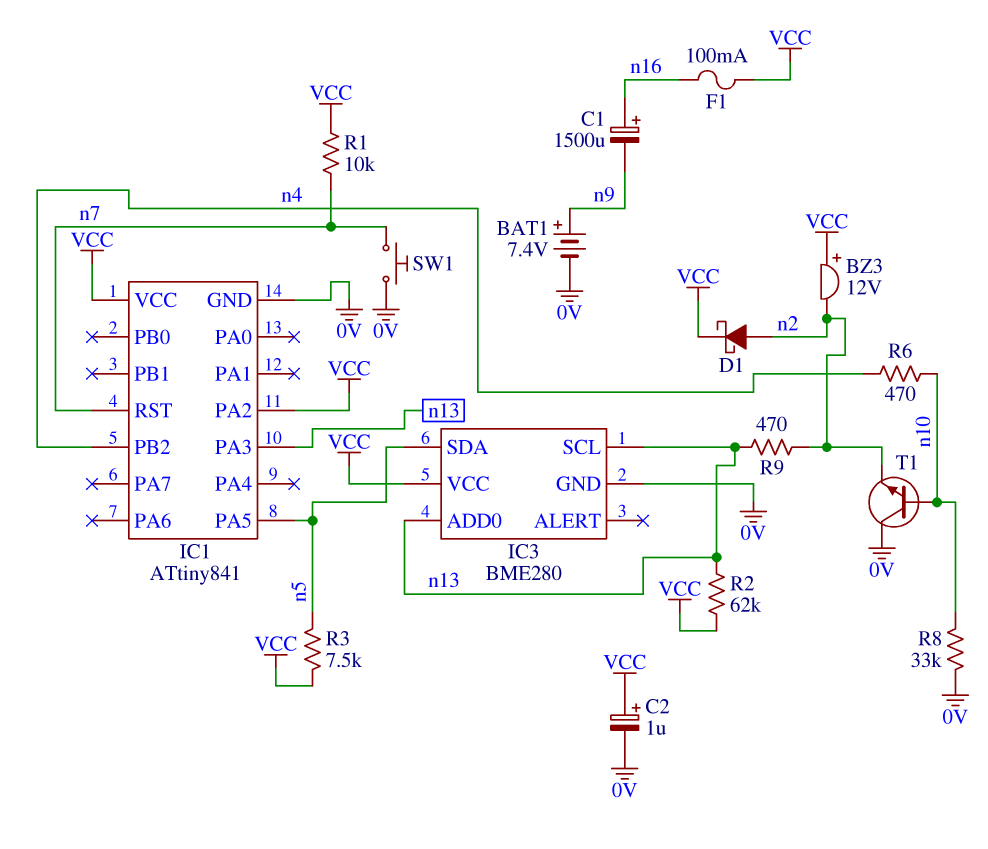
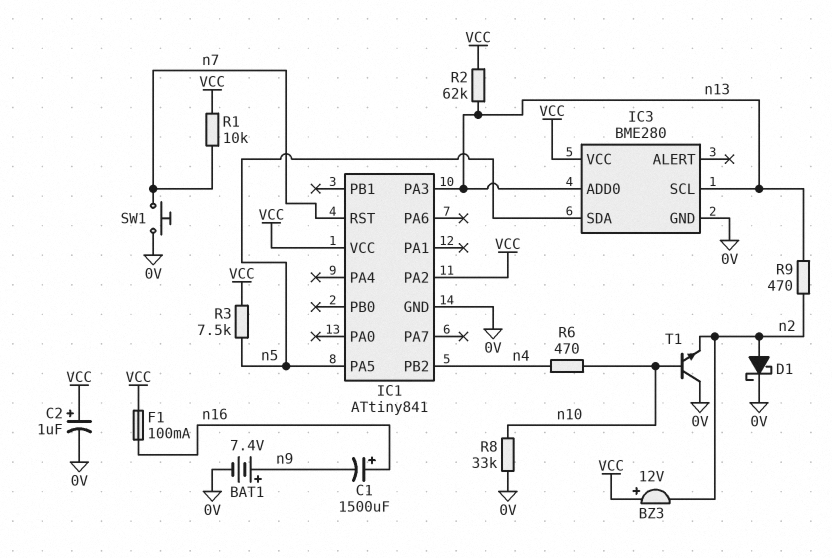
D1: schottky (A n2, K VCC) -> schottky (A n2, K 0V)

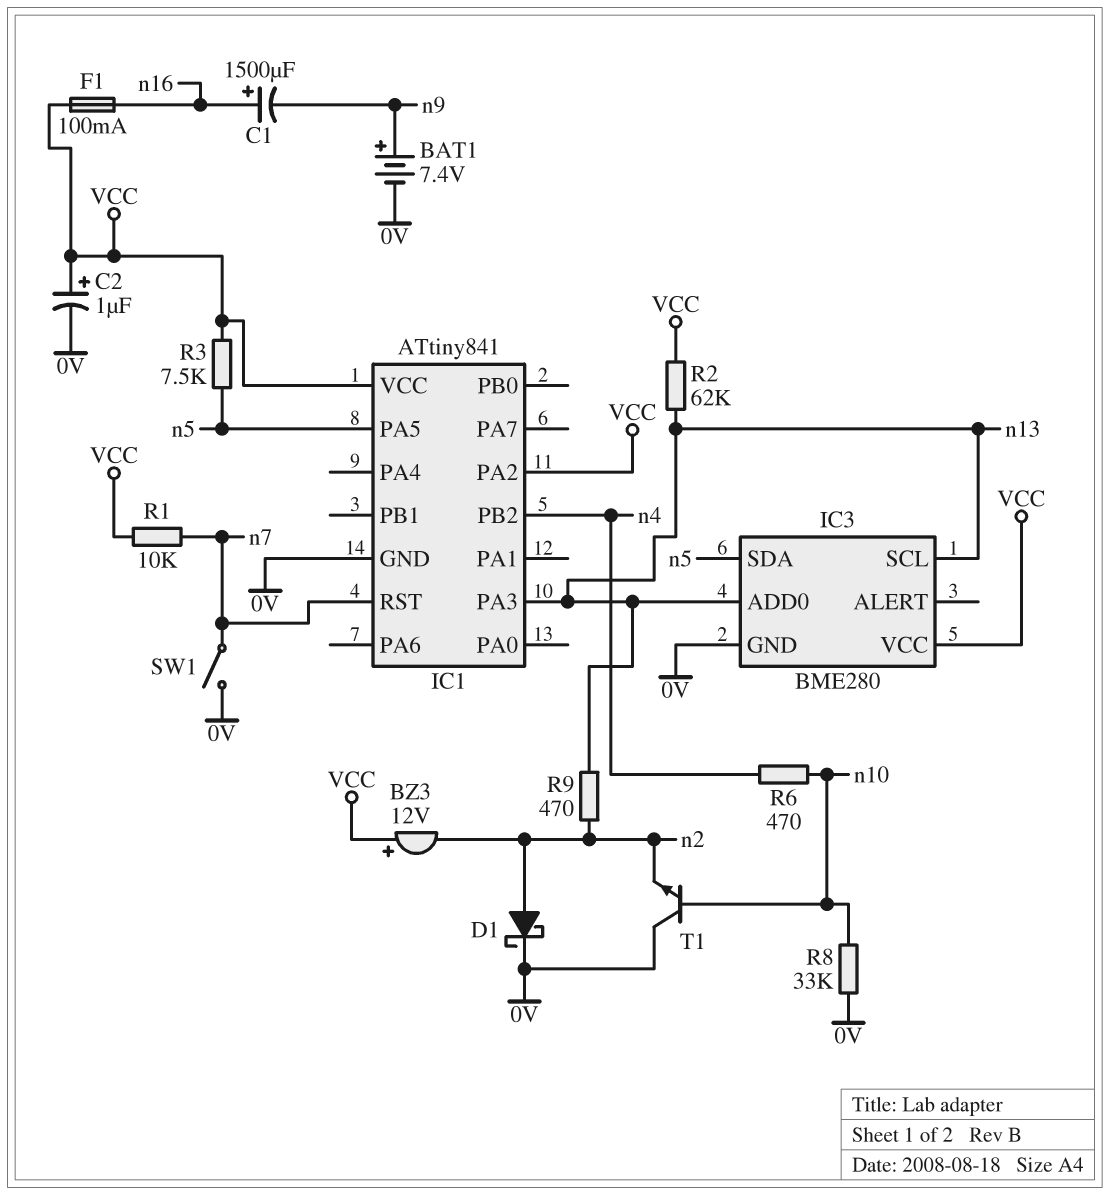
SW1: button (0V, n7) -> switch (0V, n7)

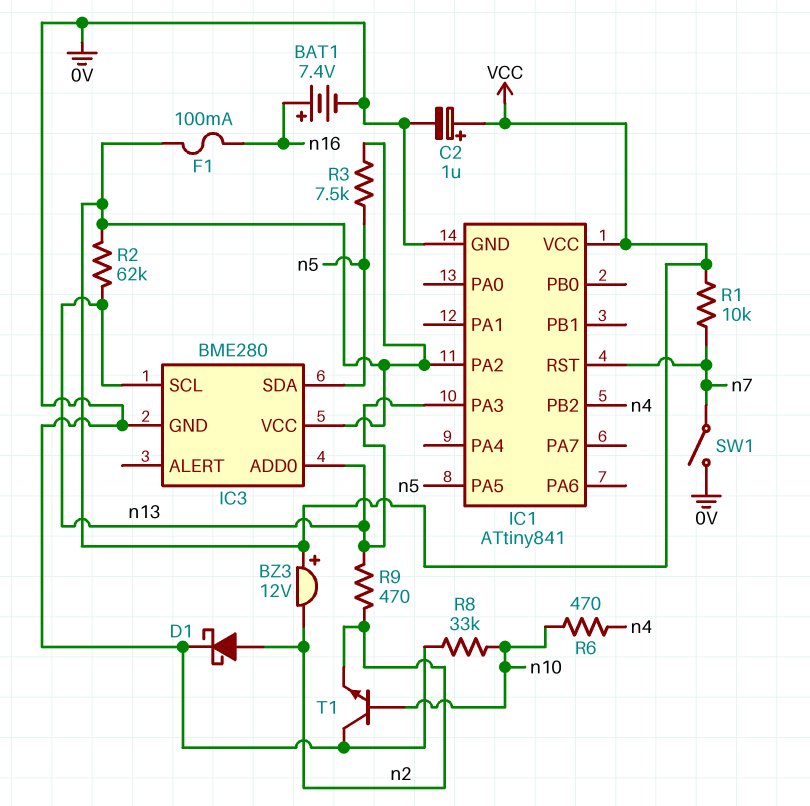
BAT1: 7.4V (plus n9, minus 0V) -> 7.4V (plus n16, minus 0V)
C1: 1500uF (plus n16, minus n9) -> none

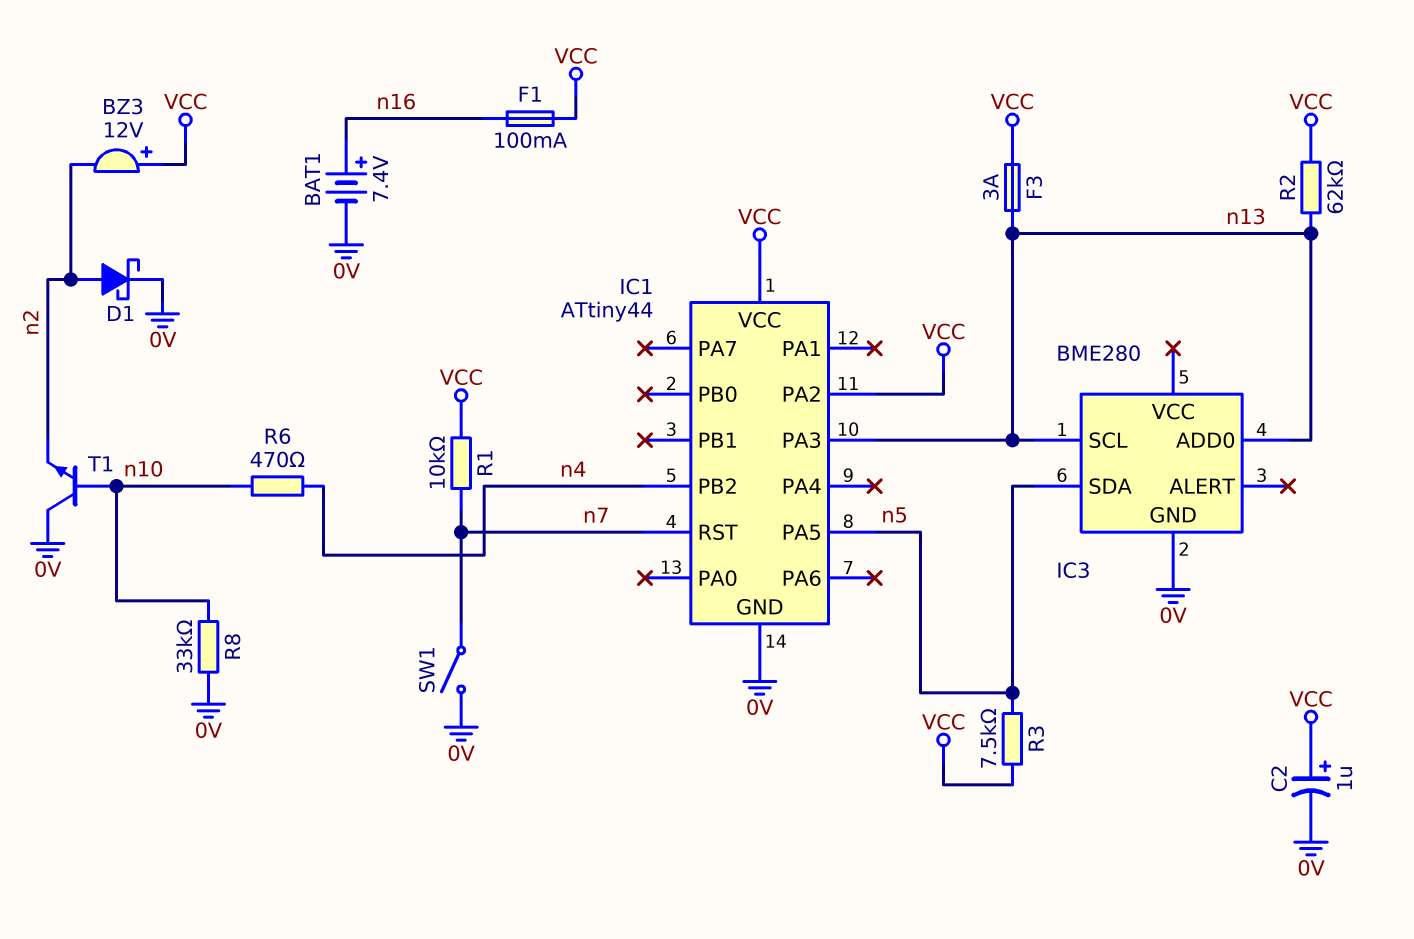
F3: none -> 3A (VCC, n13)
IC1: ATtiny841 -> ATtiny44
IC3 pin VCC: VCC -> none
R9: 470 (n2, n13) -> none

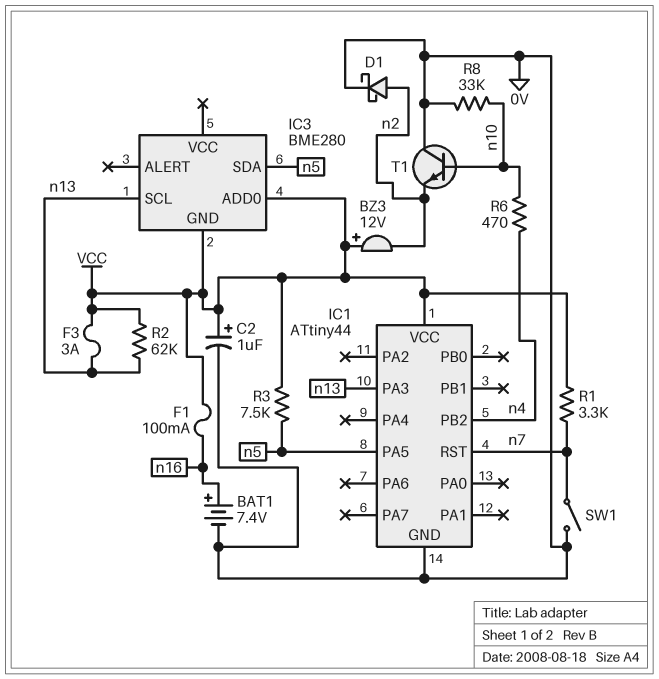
IC1 pin PA2: VCC -> none
IC3 pin ADD0: n13 -> VCC
IC3 pin GND: 0V -> VCC
R1: 10k (VCC, n7) -> 3.3k (VCC, n7)

